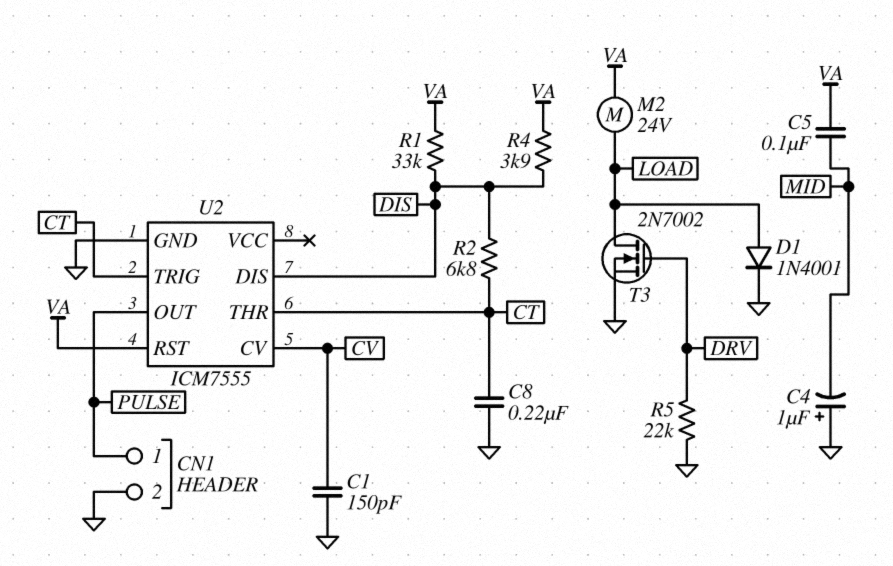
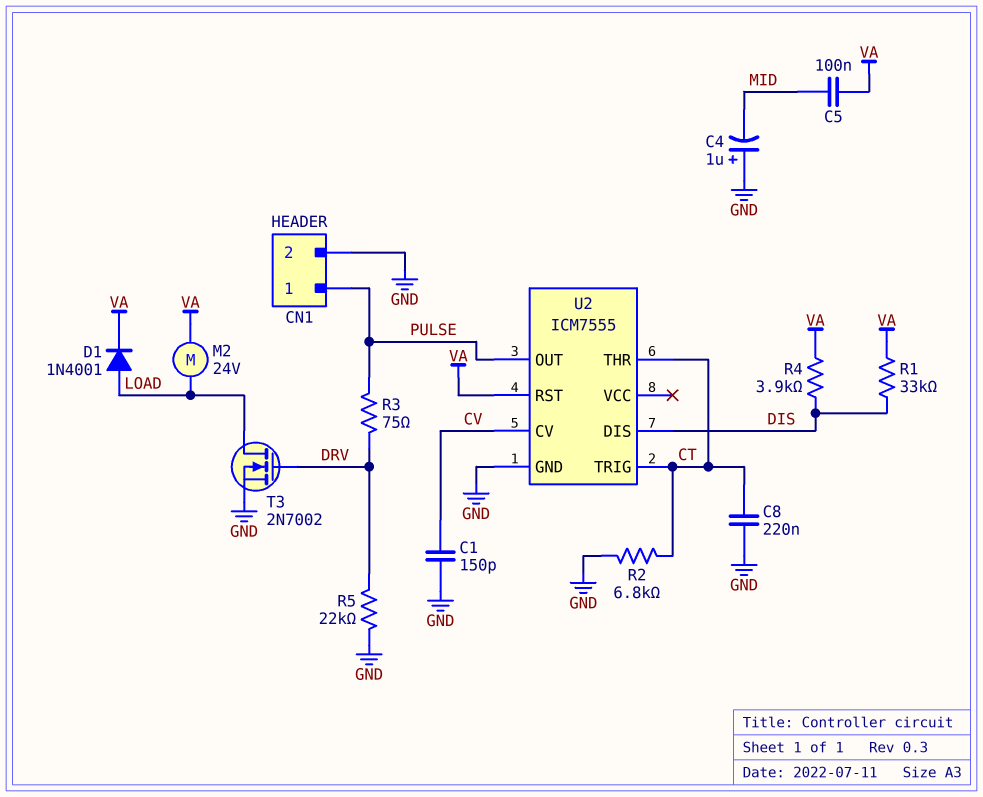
D1: diode 1N4001 (A LOAD, K GND) -> diode 1N4001 (A LOAD, K VA)
R2: 6.8k (CT, DIS) -> 6.8k (CT, GND)
R3: none -> 75 (DRV, PULSE)

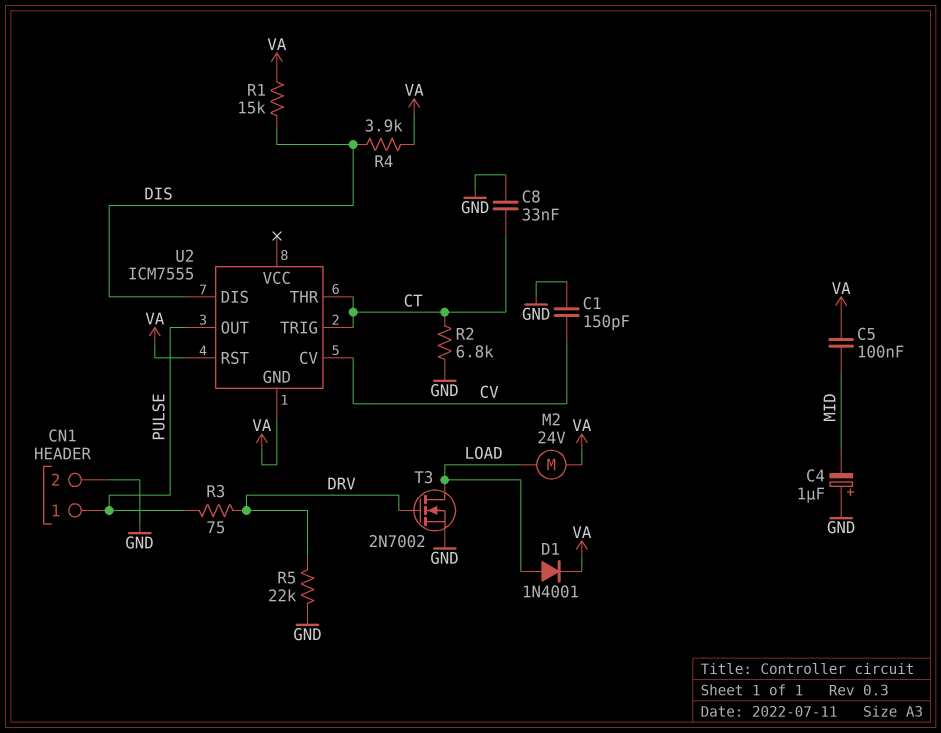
C8: 220nF (CT, GND) -> 33nF (CT, GND)
R1: 33k (DIS, VA) -> 15k (DIS, VA)
U2 pin GND: GND -> VA

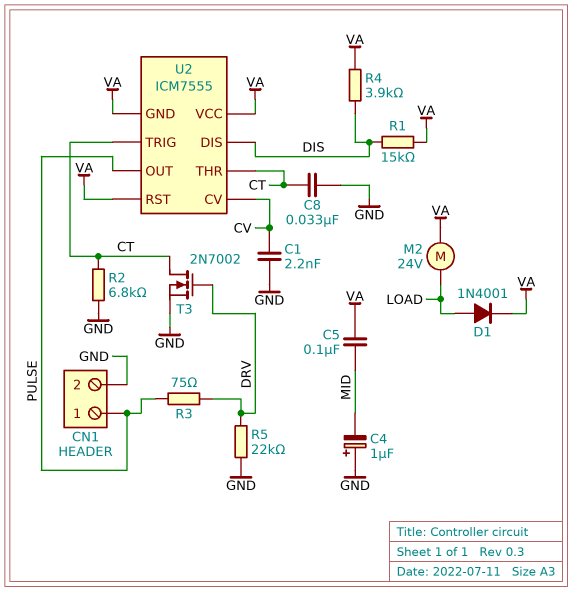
C1: 150pF (CV, GND) -> 2.2nF (CV, GND)
T3: NMOS 2N7002 (G DRV, D LOAD, S GND) -> NMOS 2N7002 (G DRV, D CT, S GND)
U2 pin VCC: none -> VA

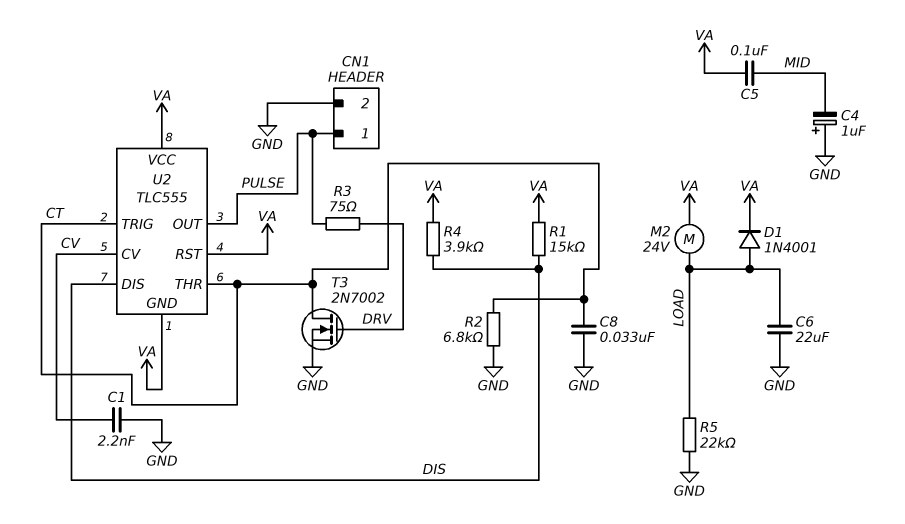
C6: none -> 22uF (GND, LOAD)
R5: 22k (DRV, GND) -> 22k (GND, LOAD)
U2: ICM7555 -> TLC555

